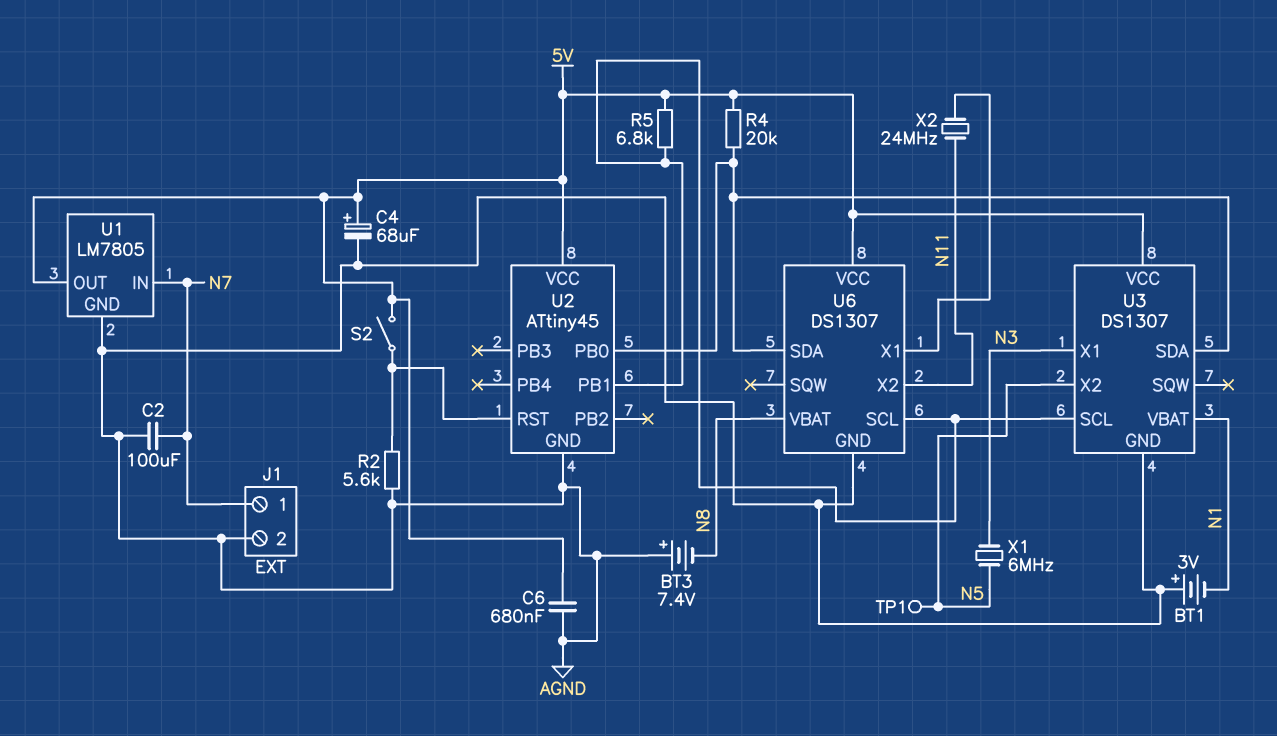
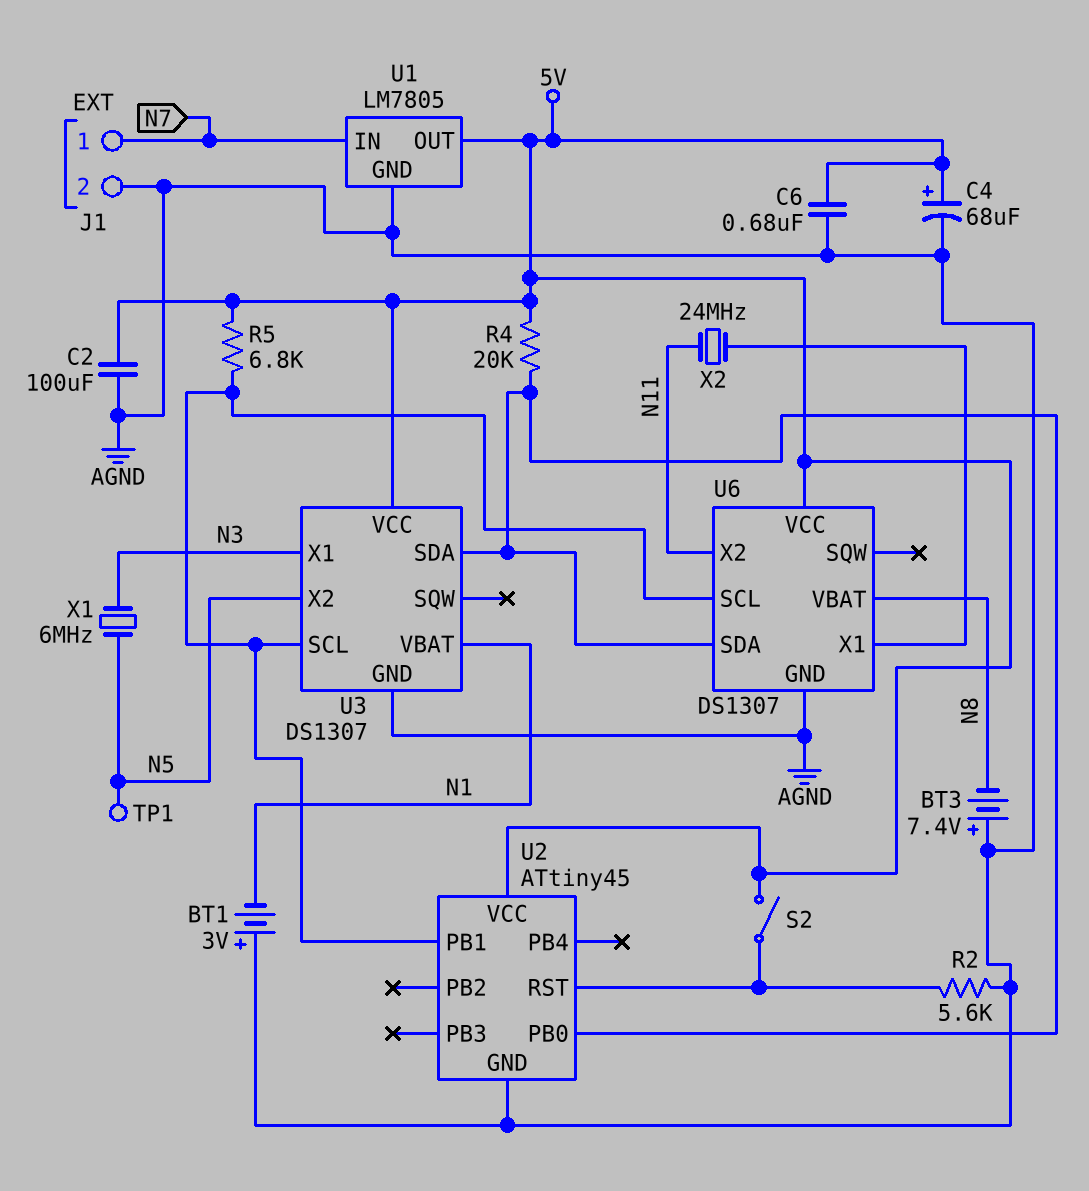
C2: 100uF (AGND, N7) -> 100uF (5V, AGND)

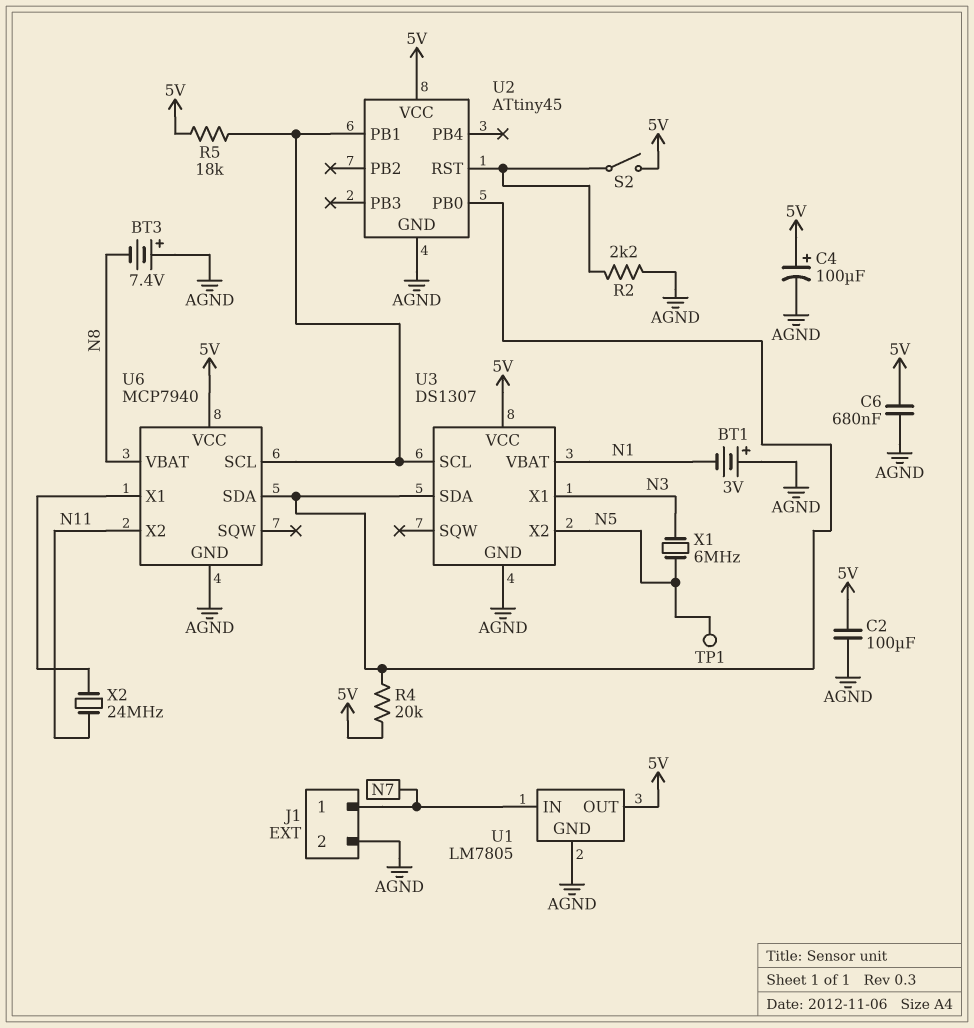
C4: 68uF (plus 5V, minus AGND) -> 100uF (plus 5V, minus AGND)
R2: 5.6k (AGND, U2/RST) -> 2.2k (AGND, U2/RST)
R5: 6.8k (5V, U2/PB1) -> 18k (5V, U2/PB1)
U6: DS1307 -> MCP7940

